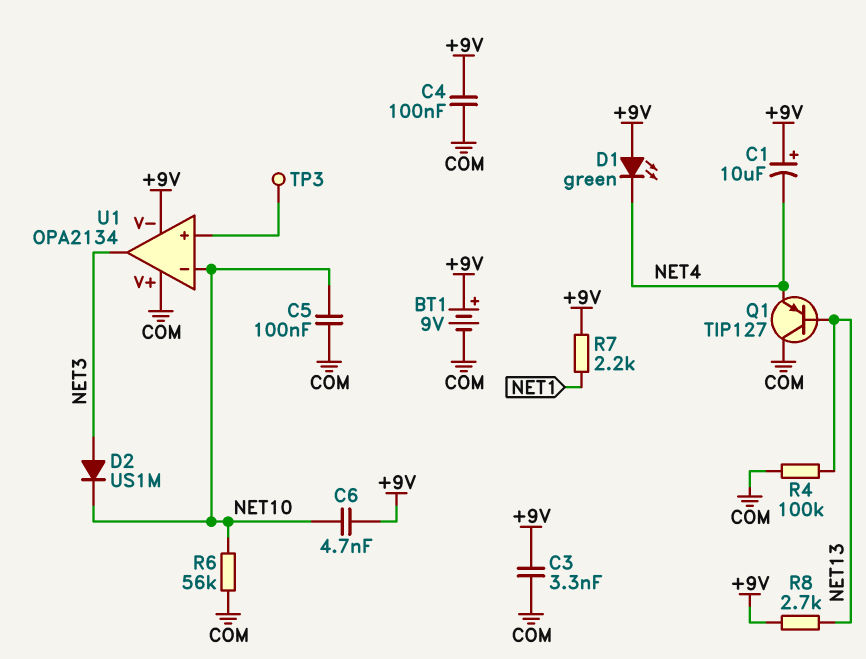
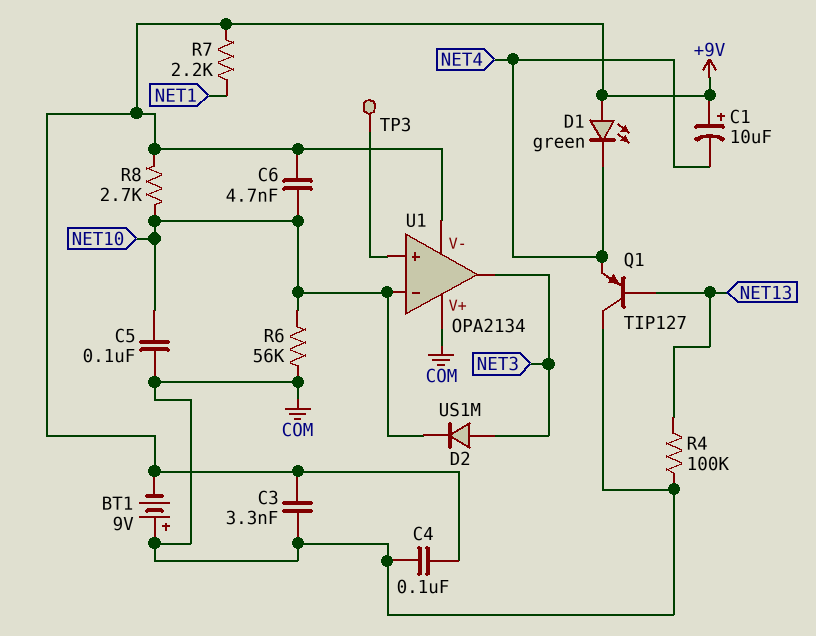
BT1: 9V (plus +9V, minus COM) -> 9V (plus COM, minus +9V)
R8: 2.7k (+9V, NET13) -> 2.7k (+9V, NET10)

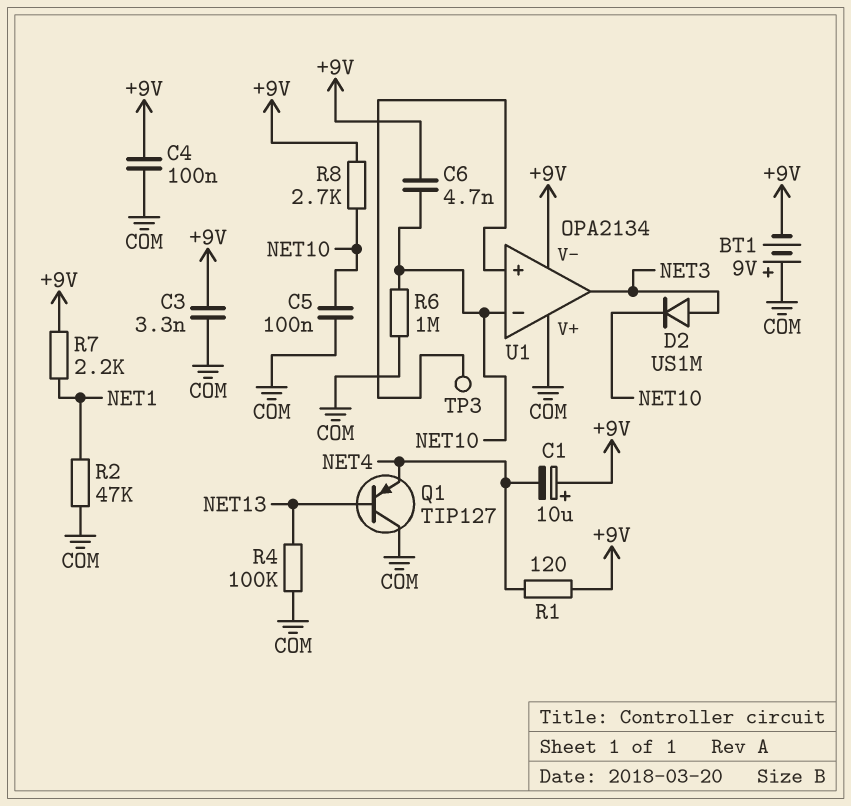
D1: LED green (A +9V, K NET4) -> none
R1: none -> 120 (+9V, NET4)
R2: none -> 47k (COM, NET1)
R6: 56k (COM, NET10) -> 1M (COM, NET10)

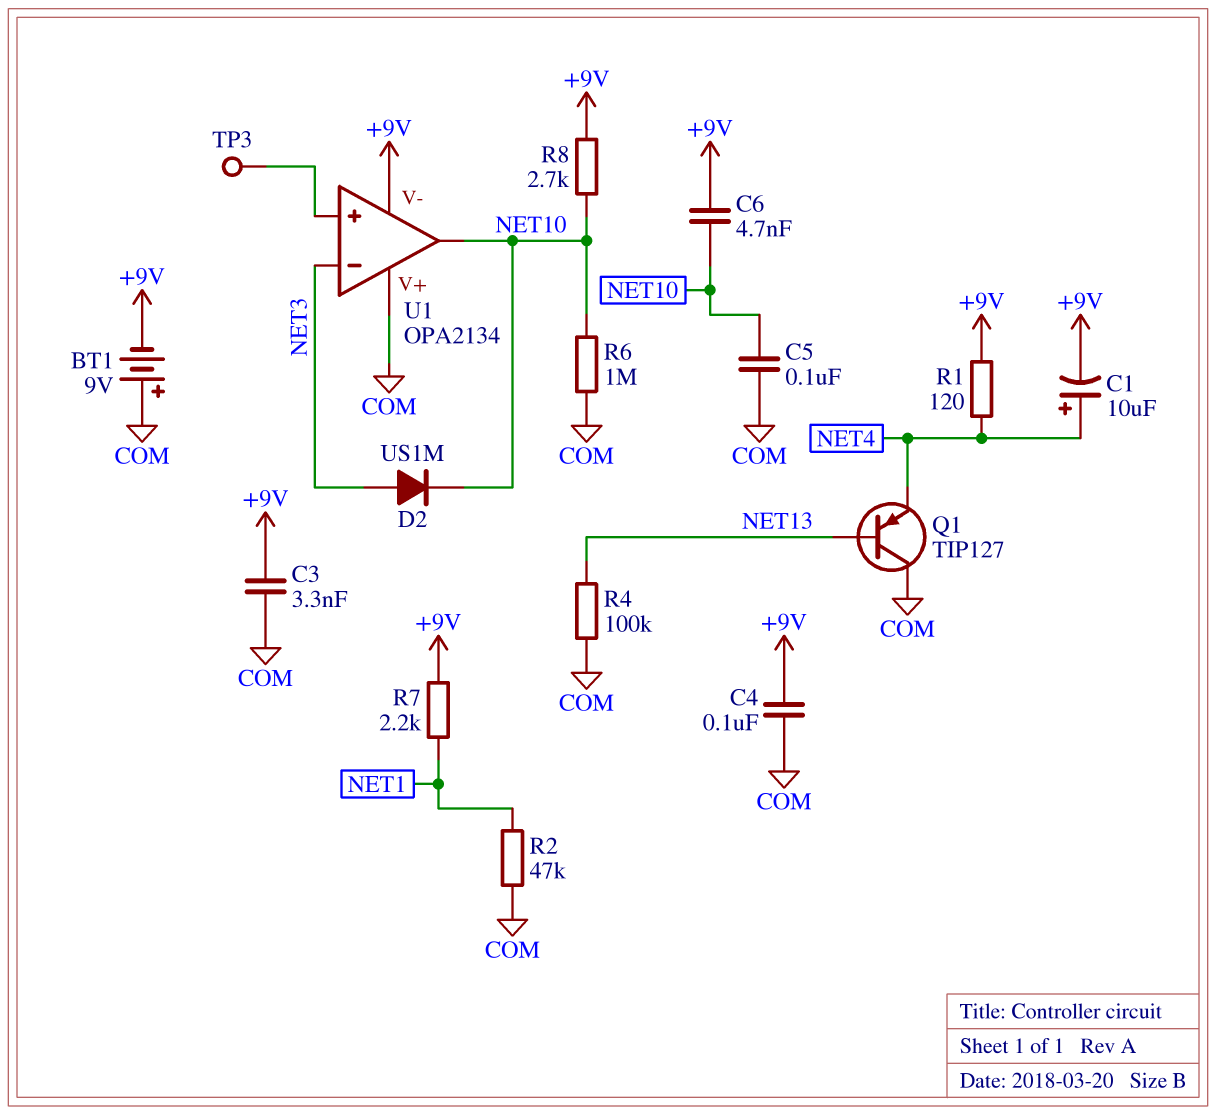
C1: 10uF (plus +9V, minus NET4) -> 10uF (plus NET4, minus +9V)
U1 pin in-: NET10 -> NET3
U1 pin out: NET3 -> NET10

